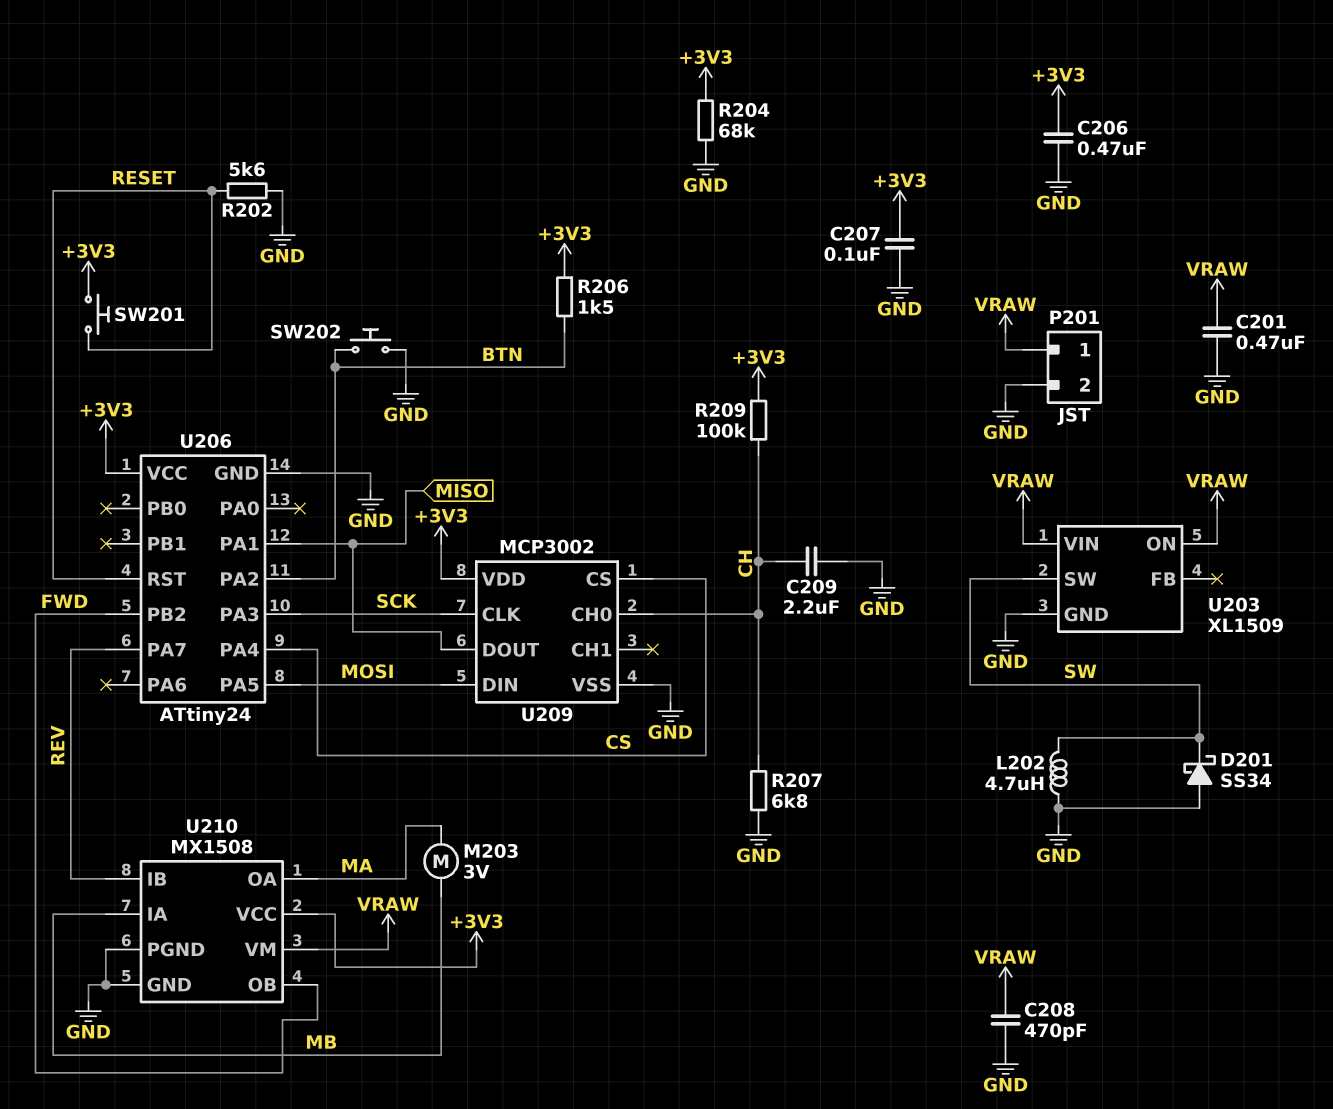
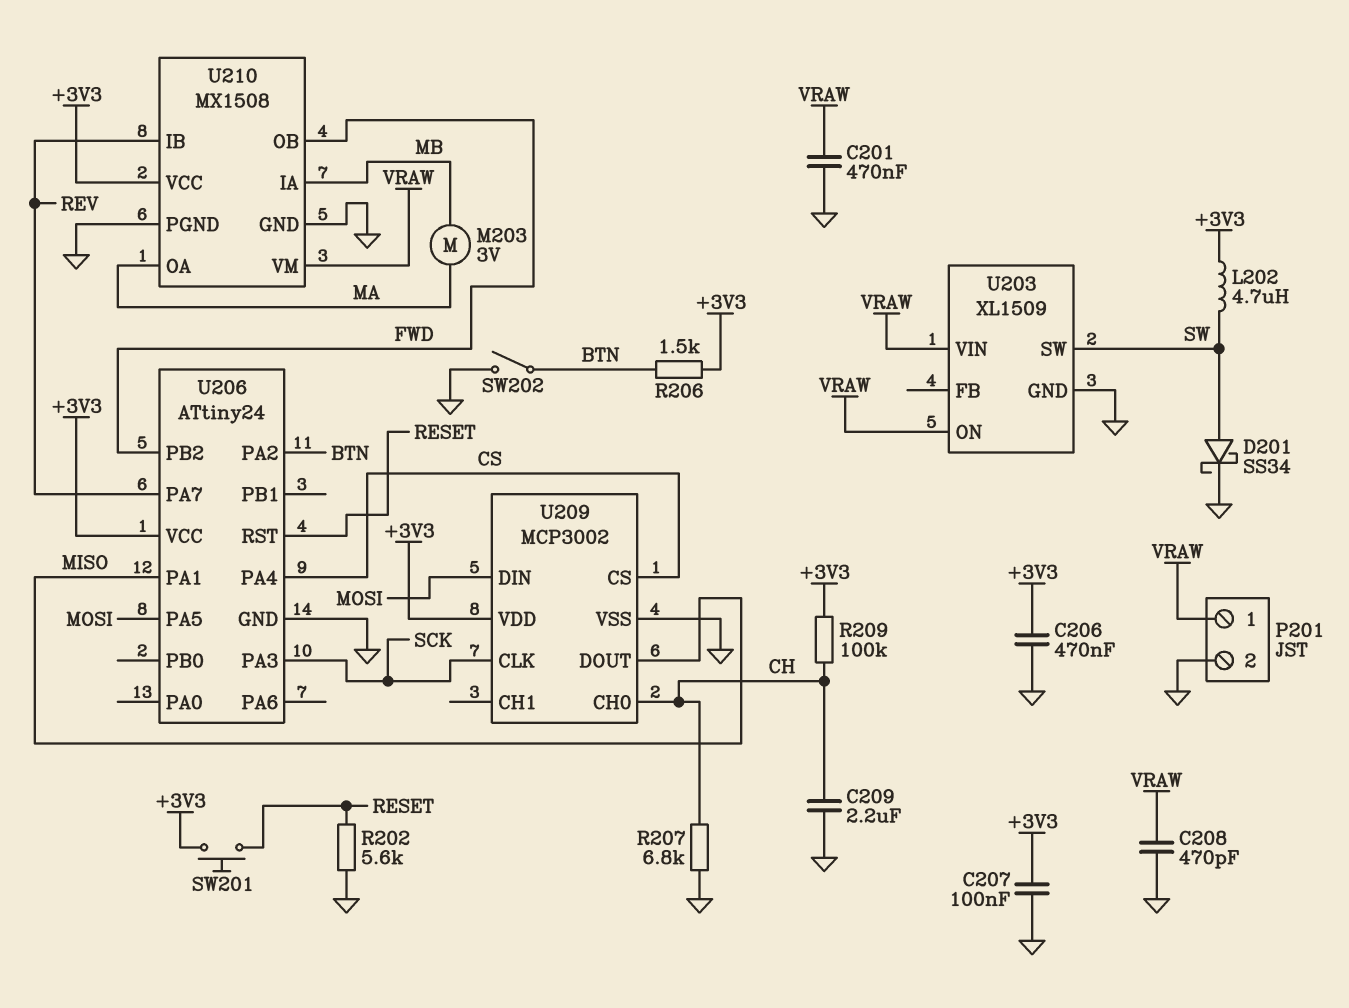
D201: schottky SS34 (A GND, K SW) -> schottky SS34 (A SW, K GND)
L202: 4.7uH (GND, SW) -> 4.7uH (+3V3, SW)
R204: 68k (+3V3, GND) -> none
SW202: button (BTN, GND) -> switch (BTN, GND)

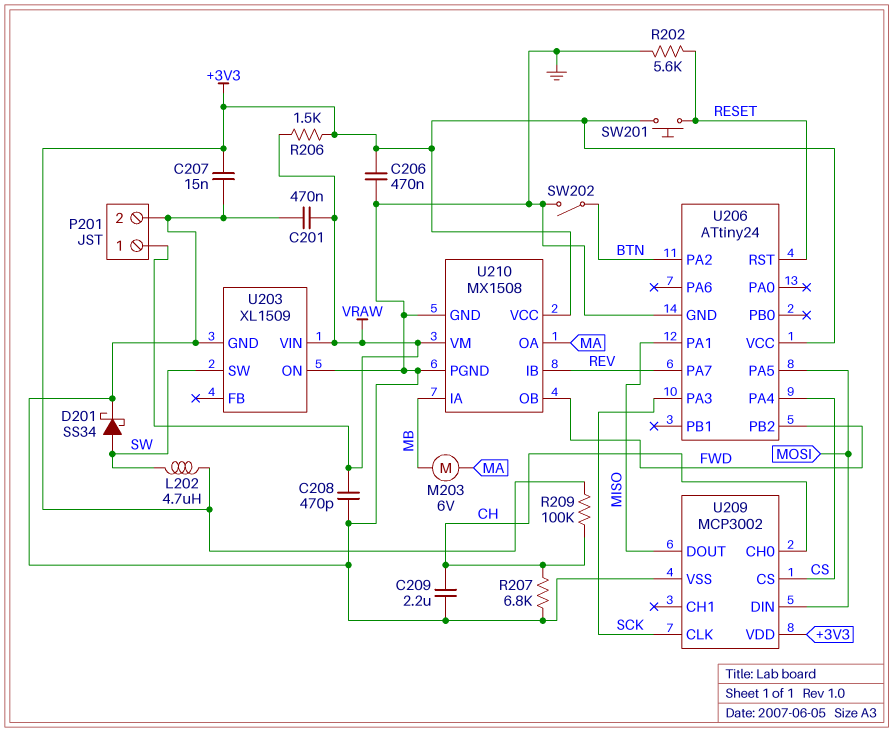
C207: 100nF (+3V3, GND) -> 15nF (+3V3, GND)
M203: motor 3V (MA, MB) -> motor 6V (MA, MB)
R206: 1.5k (+3V3, BTN) -> 1.5k (+3V3, VRAW)
U203 pin ON: VRAW -> GND

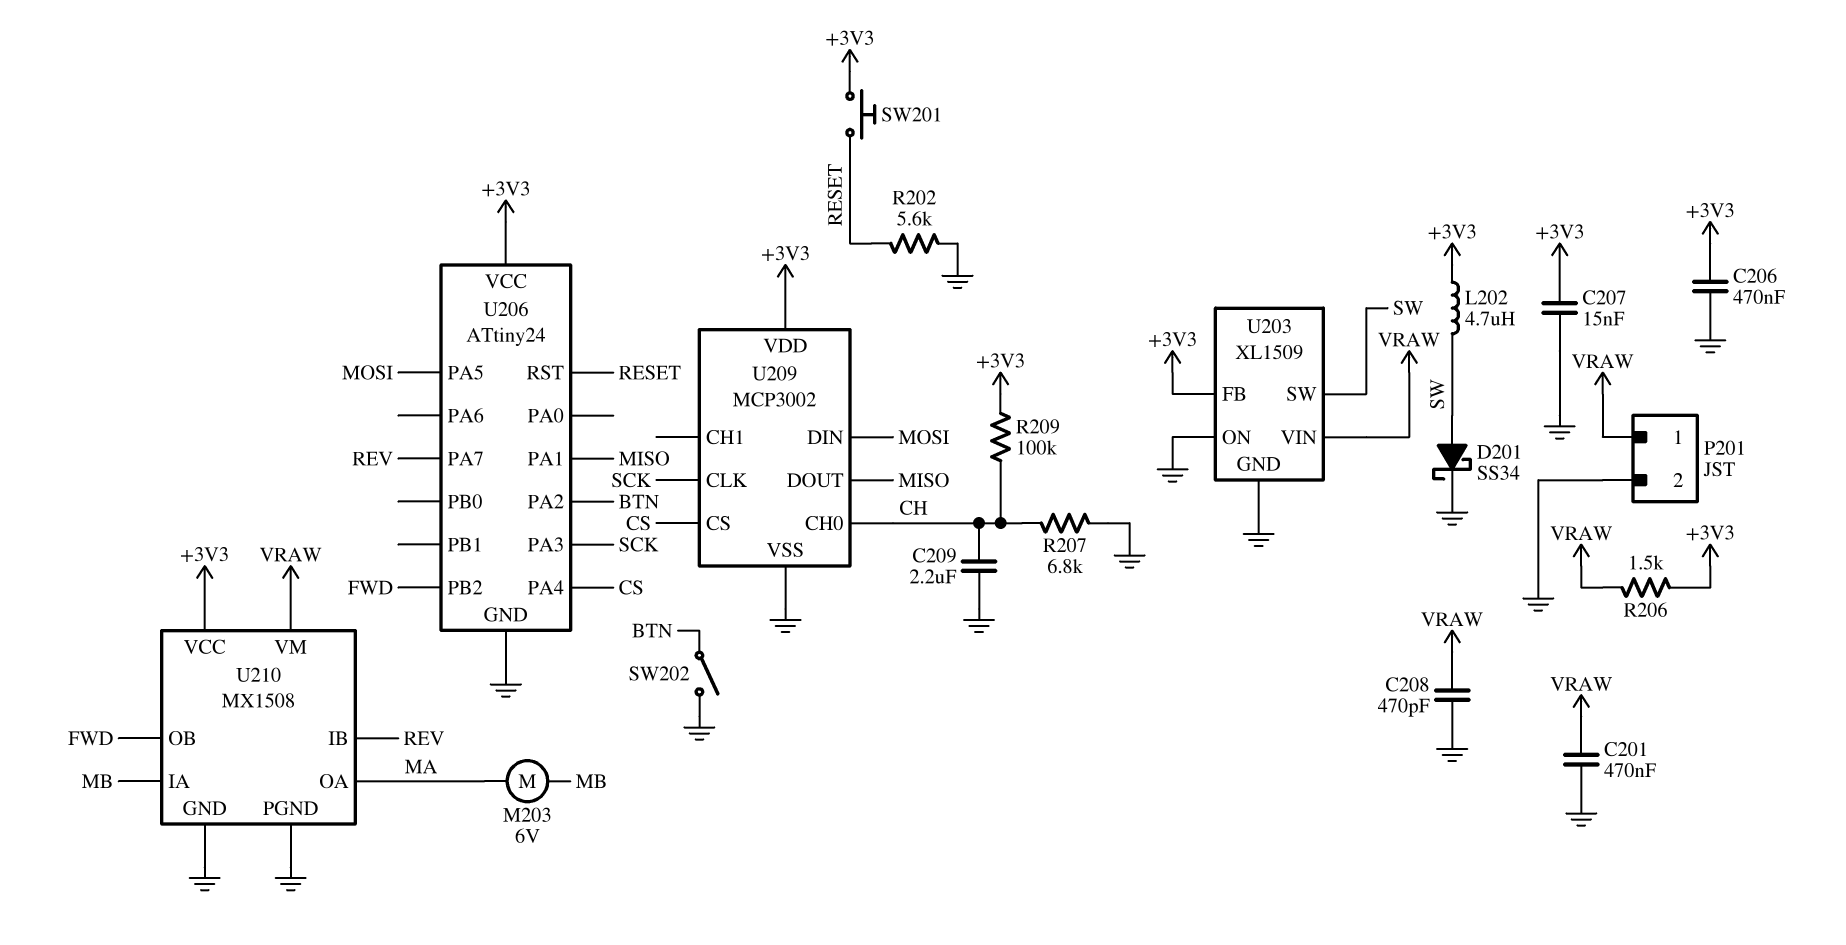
U203 pin FB: none -> +3V3

